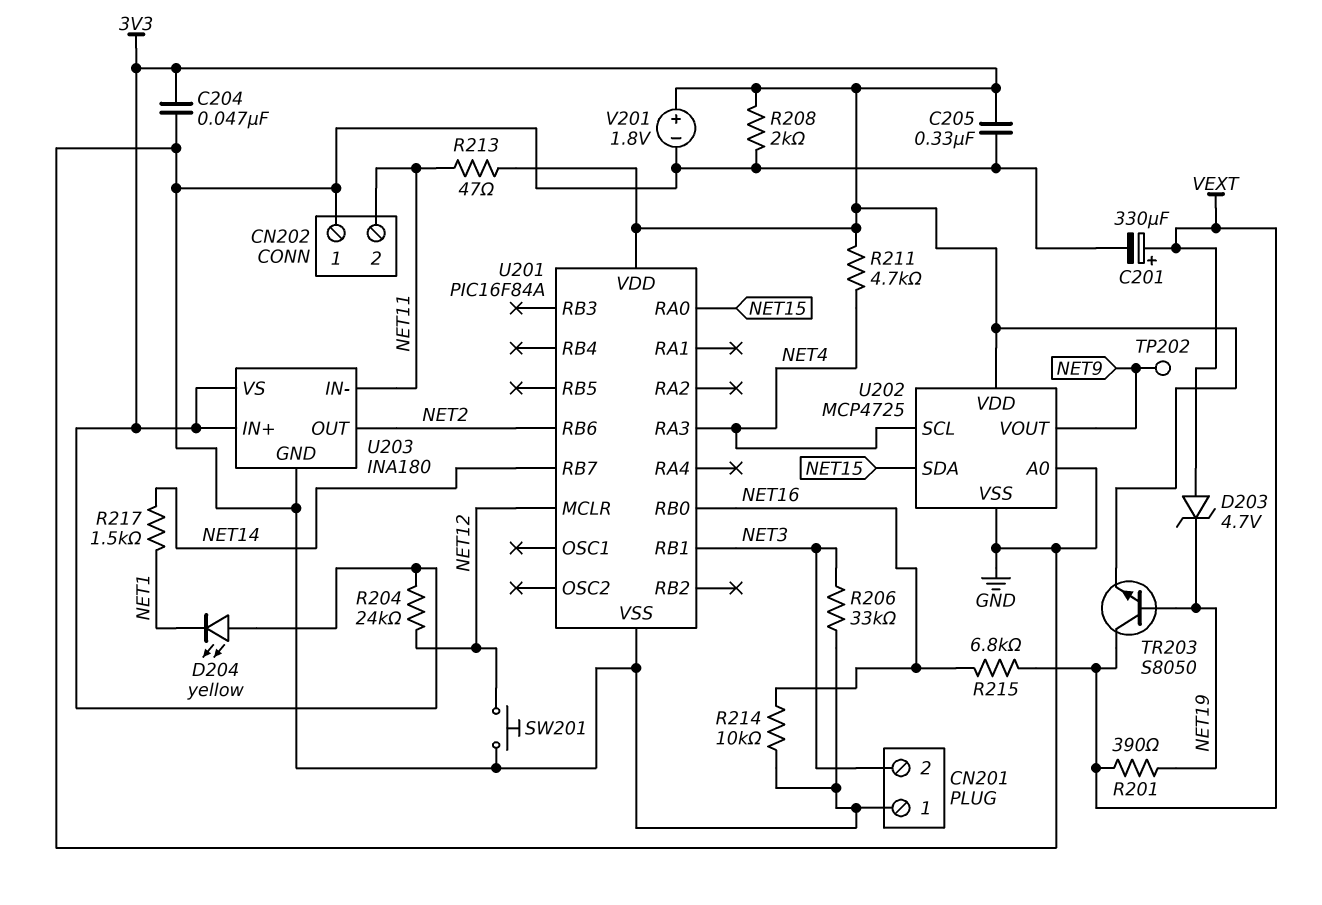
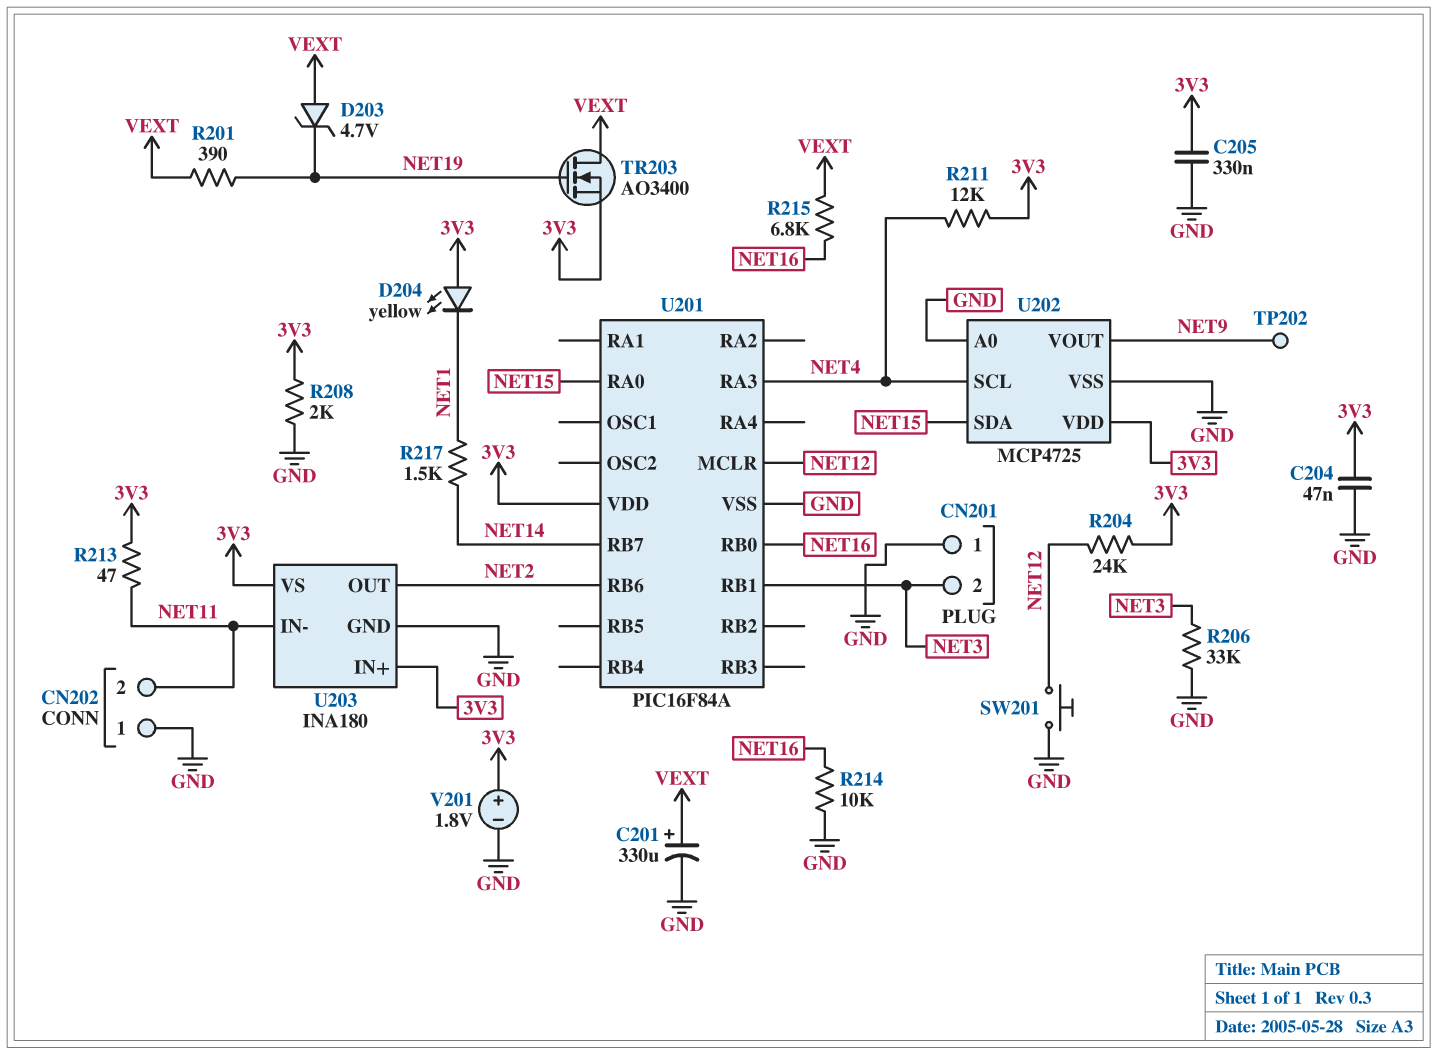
R211: 4.7k (3V3, NET4) -> 12k (3V3, NET4)
TR203: NPN S8050 (B NET19, C VEXT, E 3V3) -> NMOS AO3400 (G NET19, D VEXT, S 3V3)

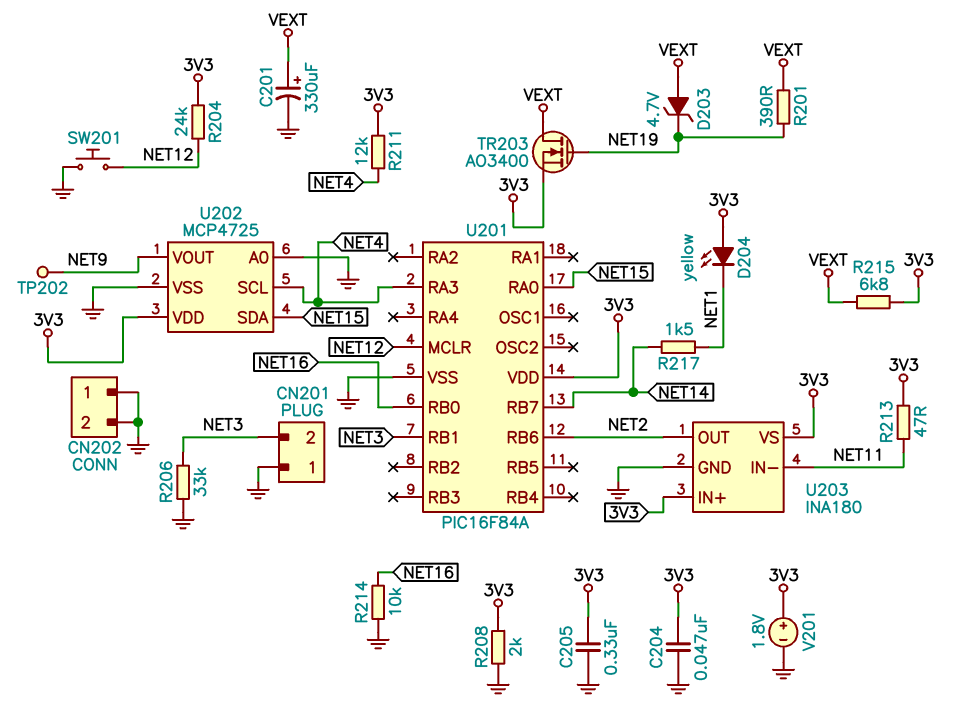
CN202 pin 2: NET11 -> GND
R215: 6.8k (NET16, VEXT) -> 6.8k (3V3, VEXT)

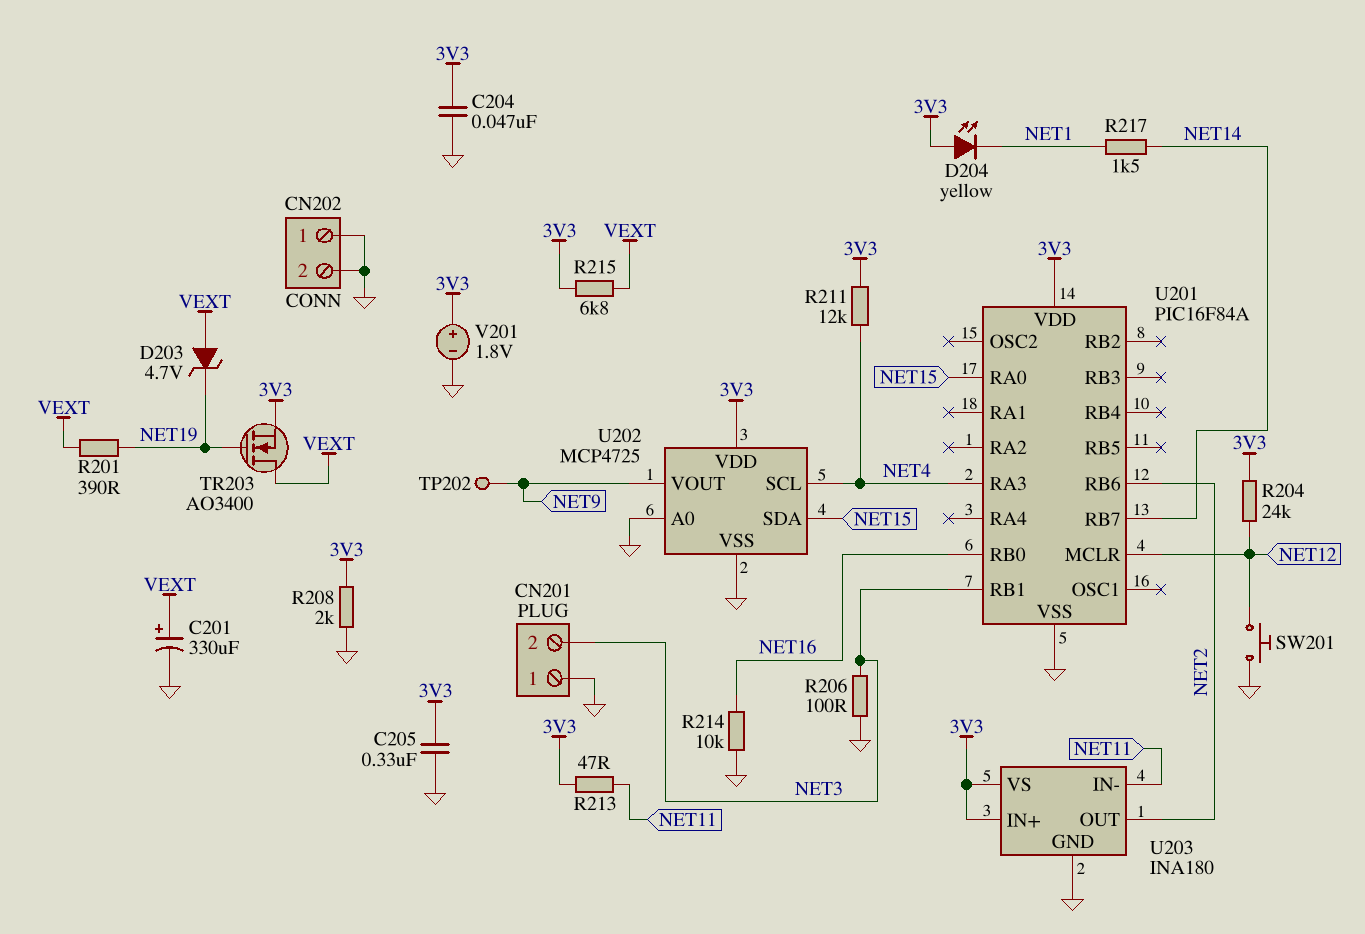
R206: 33k (GND, NET3) -> 100 (GND, NET3)

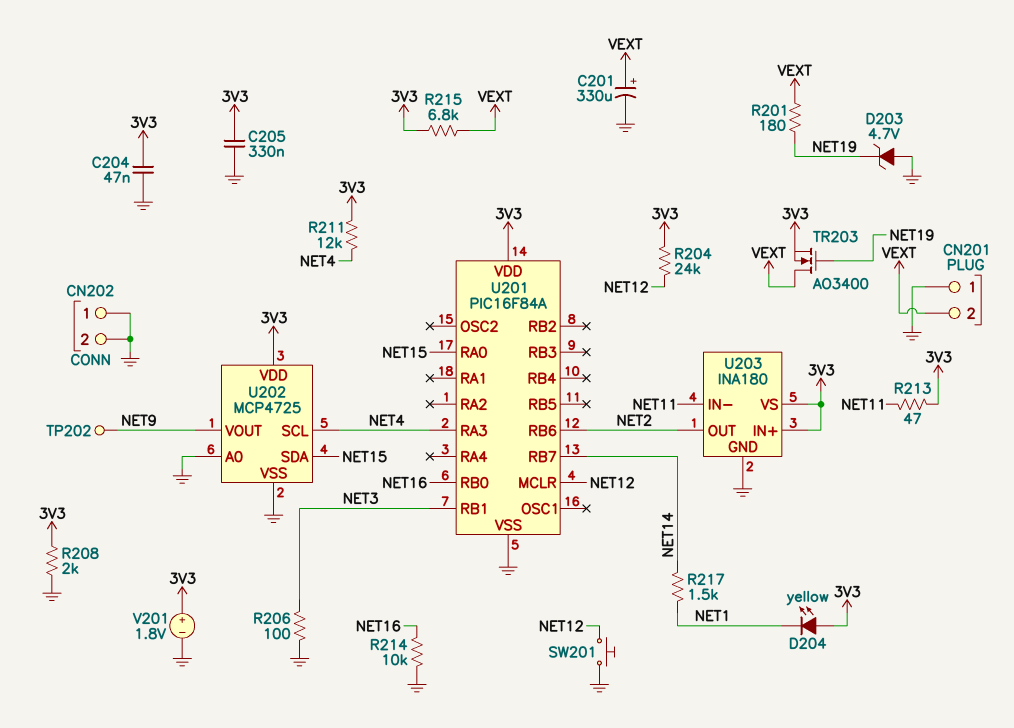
CN201 pin 2: NET3 -> VEXT
D203: zener 4.7V (A VEXT, K NET19) -> zener 4.7V (A GND, K NET19)
R201: 390 (NET19, VEXT) -> 180 (NET19, VEXT)

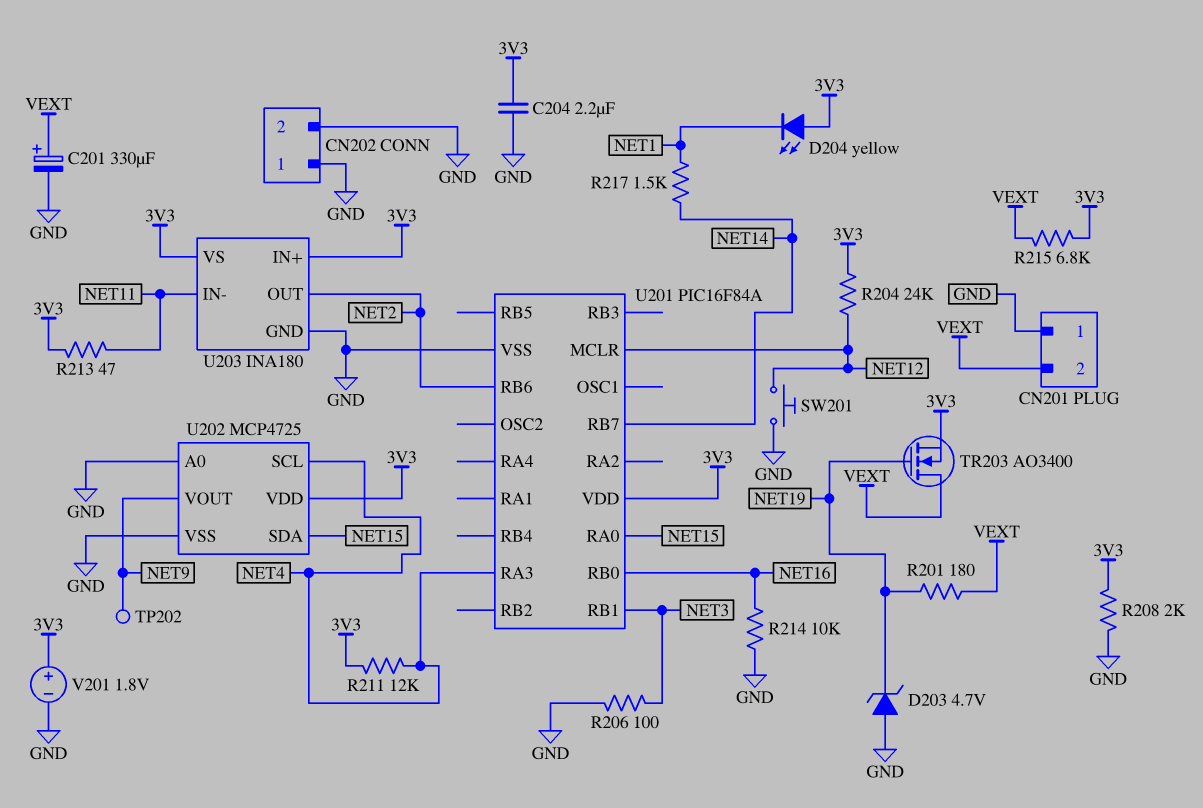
C204: 47nF (3V3, GND) -> 2.2uF (3V3, GND)
C205: 330nF (3V3, GND) -> none

